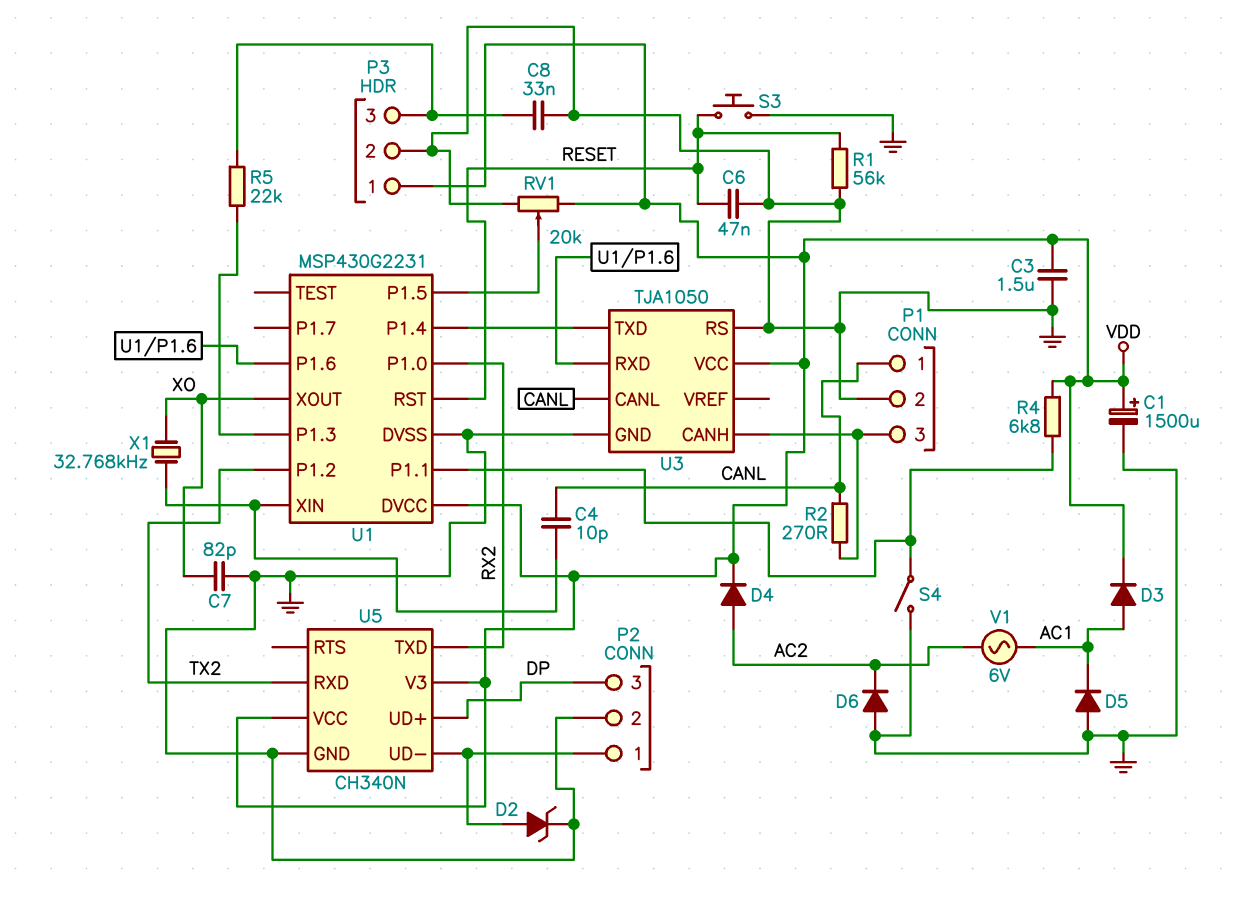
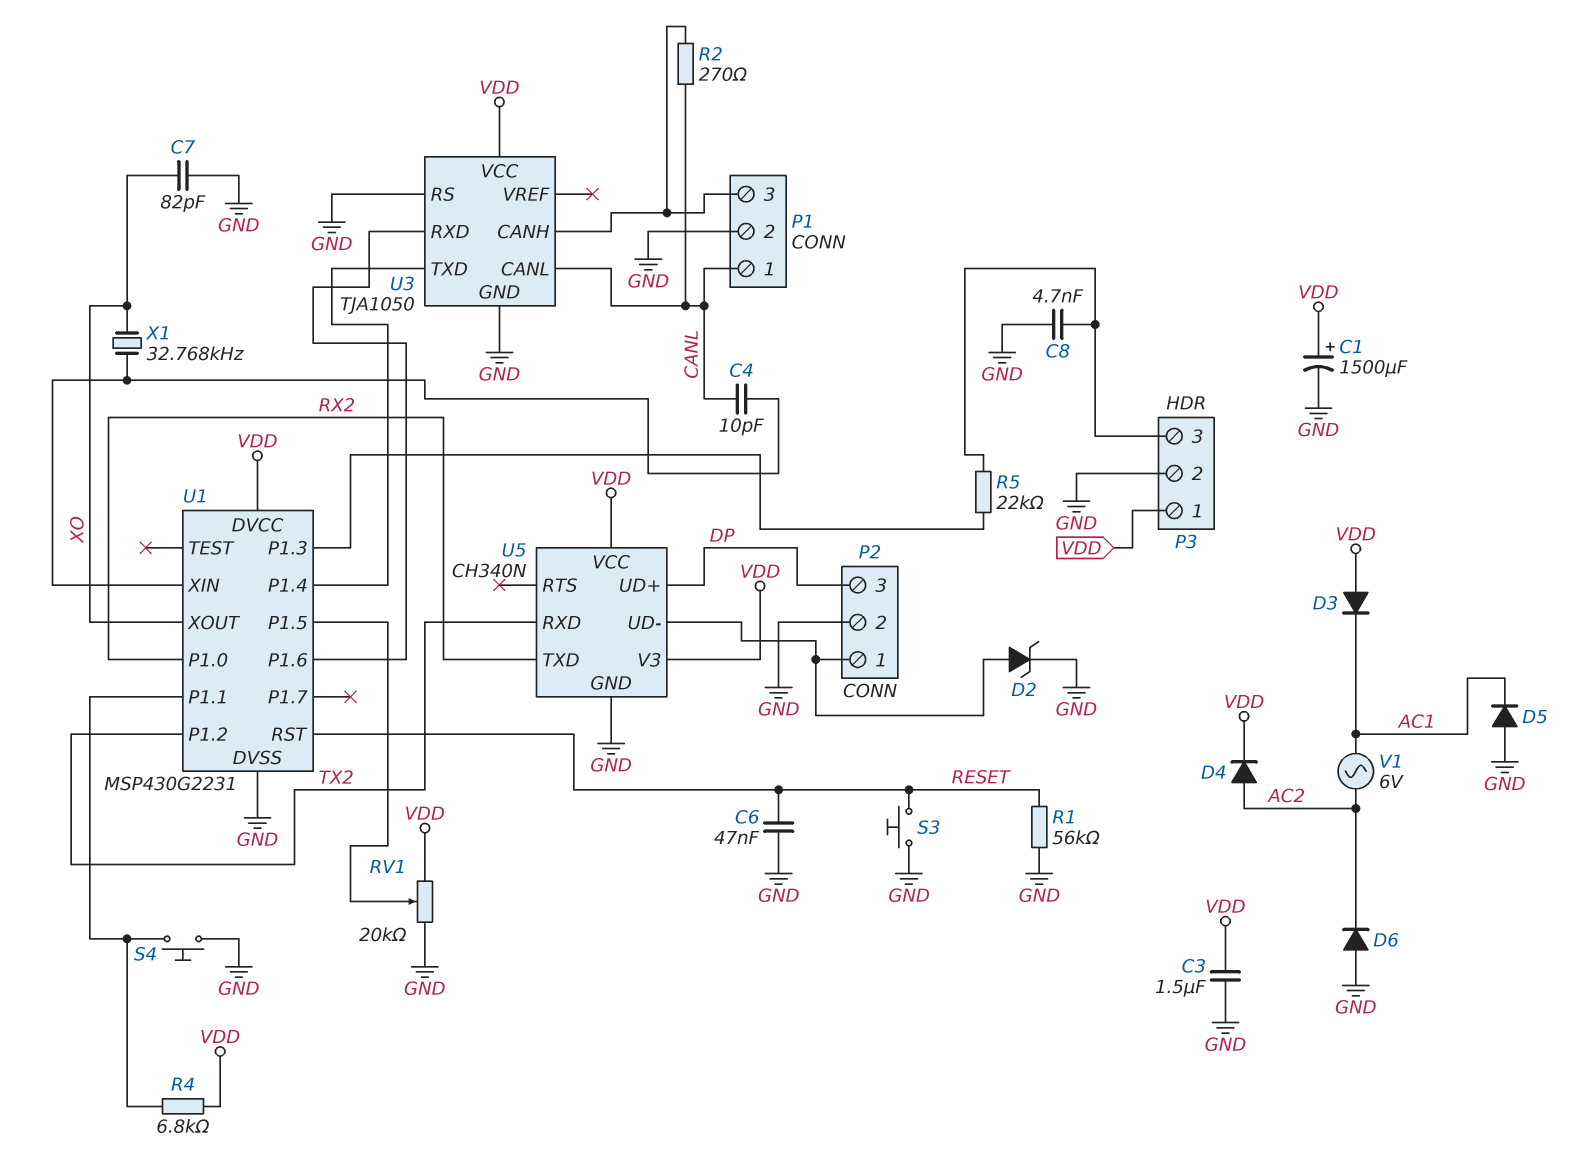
C8: 33nF (GND, P3/3) -> 4.7nF (GND, P3/3)
D3: diode (A AC1, K VDD) -> diode (A VDD, K AC1)
S4: switch (GND, U1/P1.1) -> button (GND, U1/P1.1)

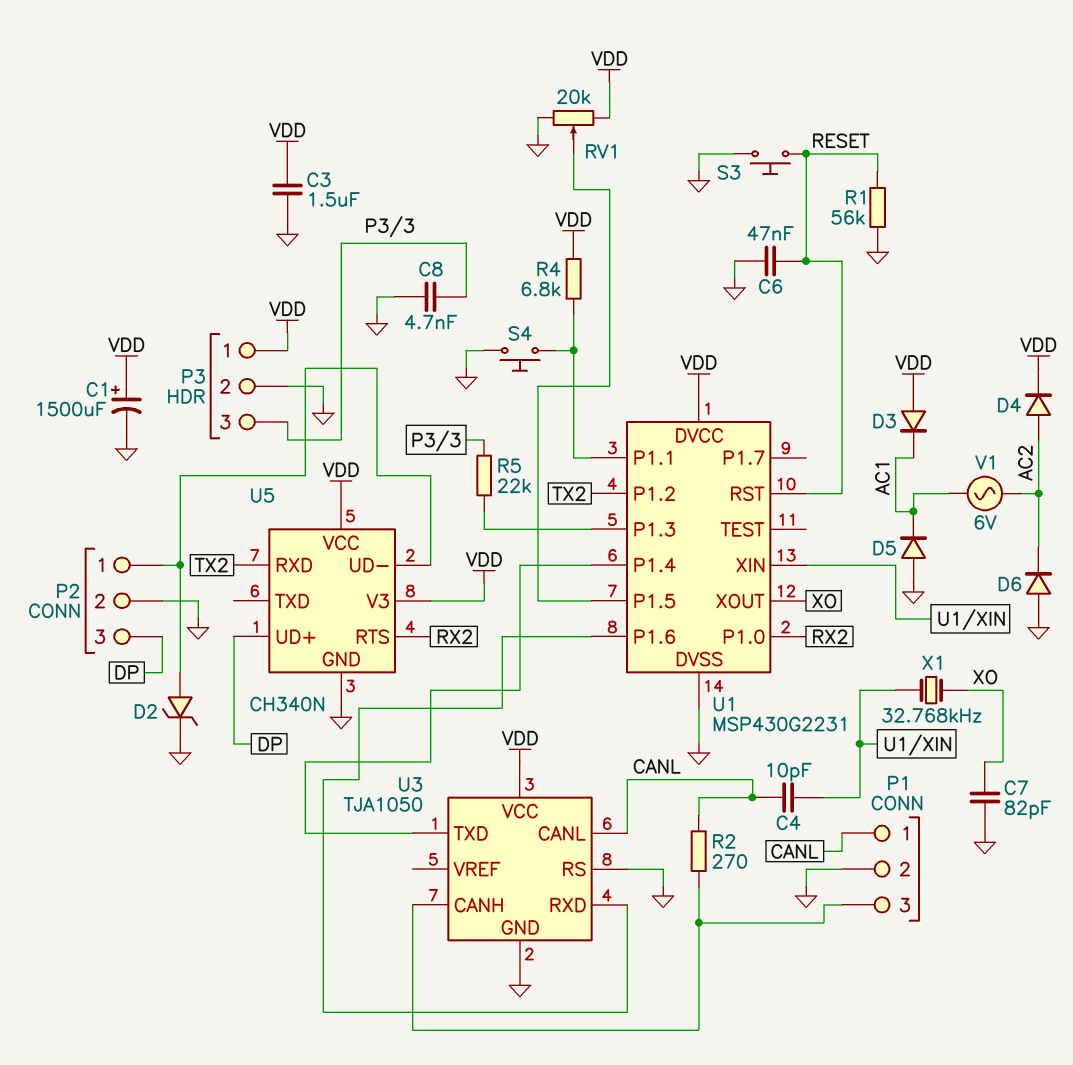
U5 pin RTS: none -> RX2
U5 pin TXD: RX2 -> none

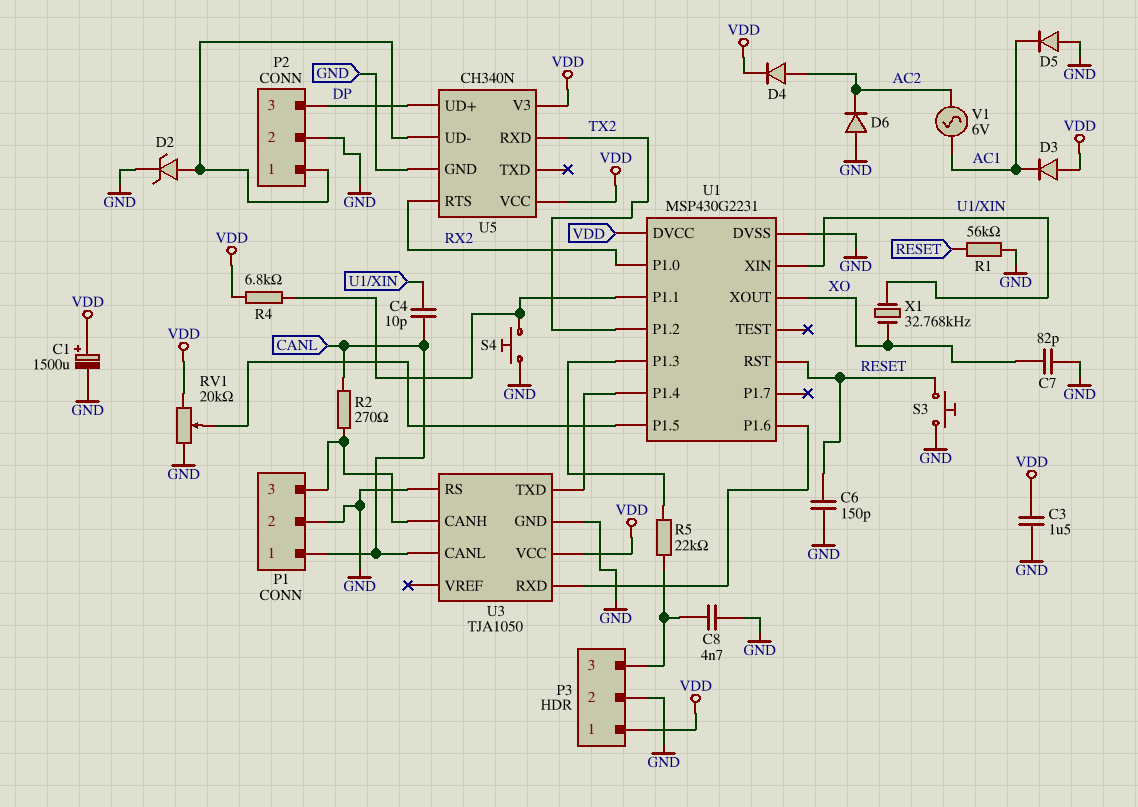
C6: 47nF (GND, RESET) -> 150pF (GND, RESET)

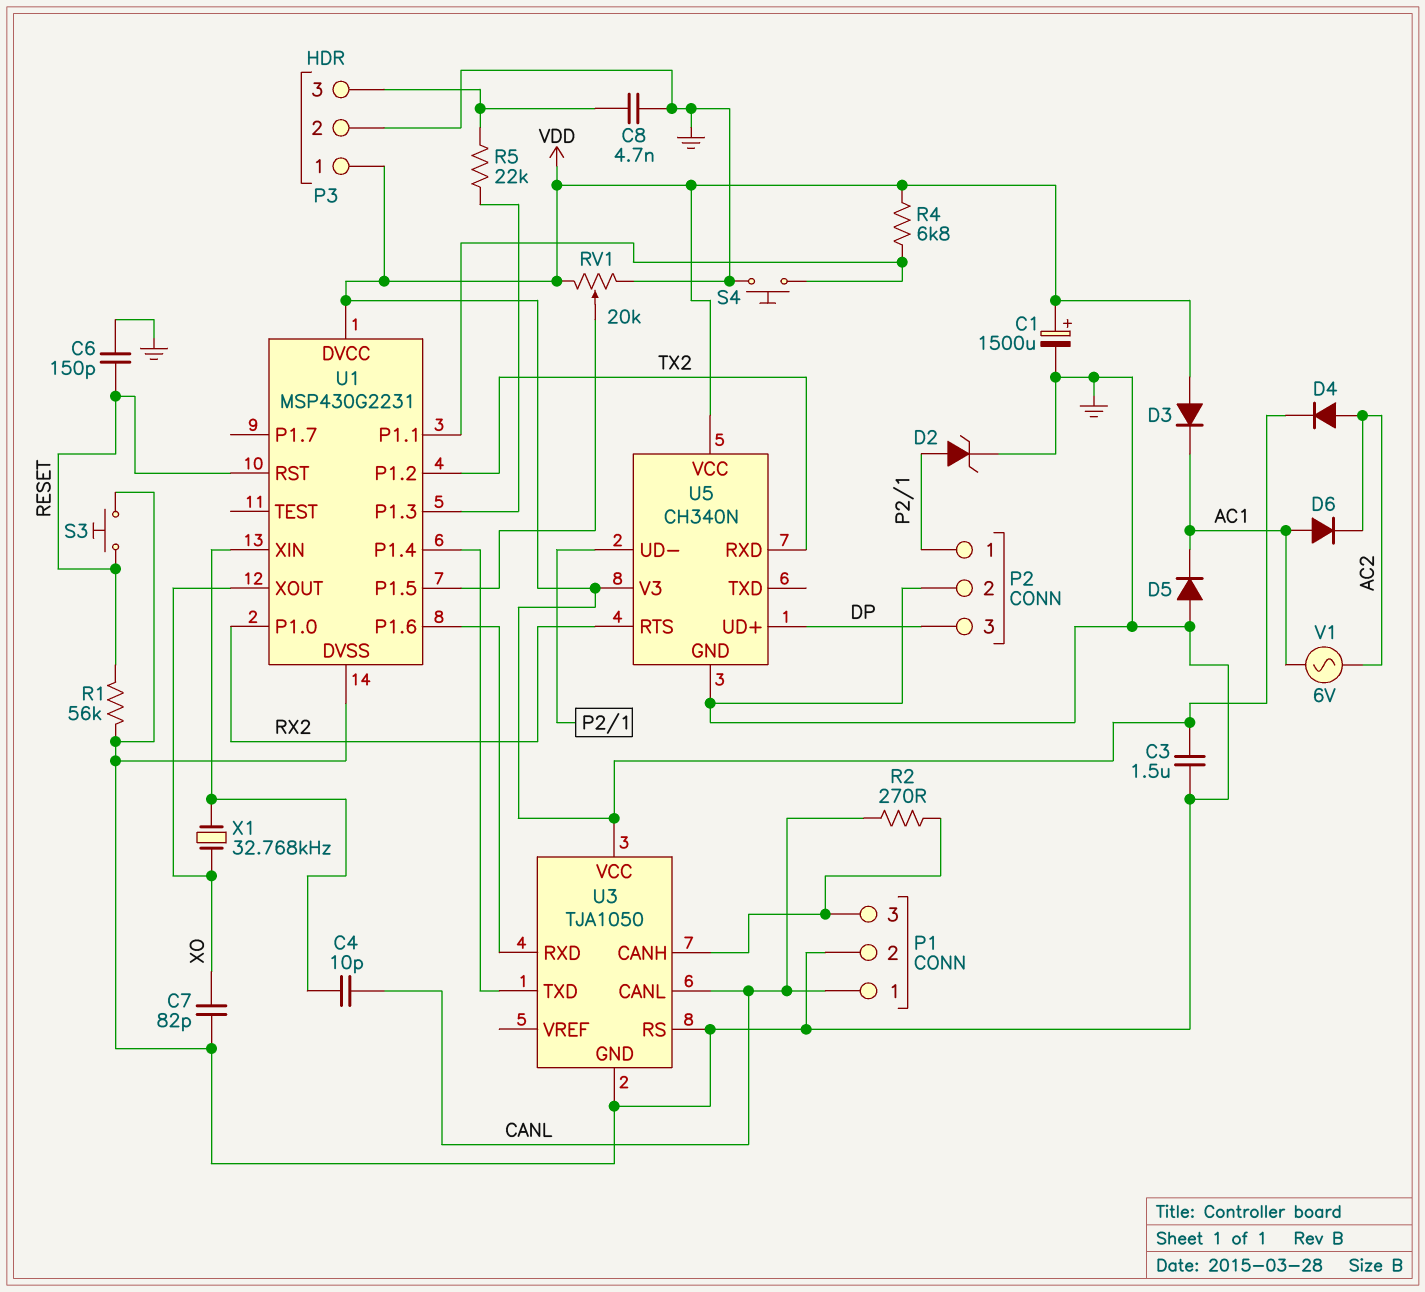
D6: diode (A GND, K AC2) -> diode (A AC1, K AC2)

